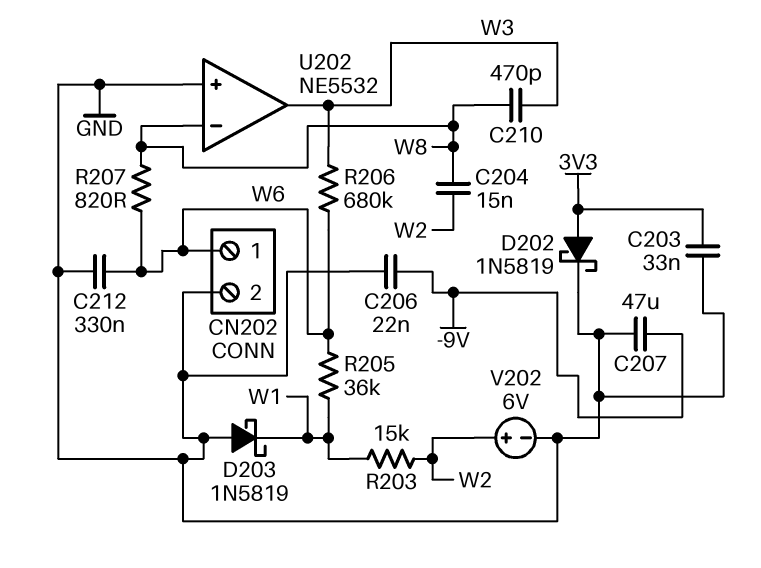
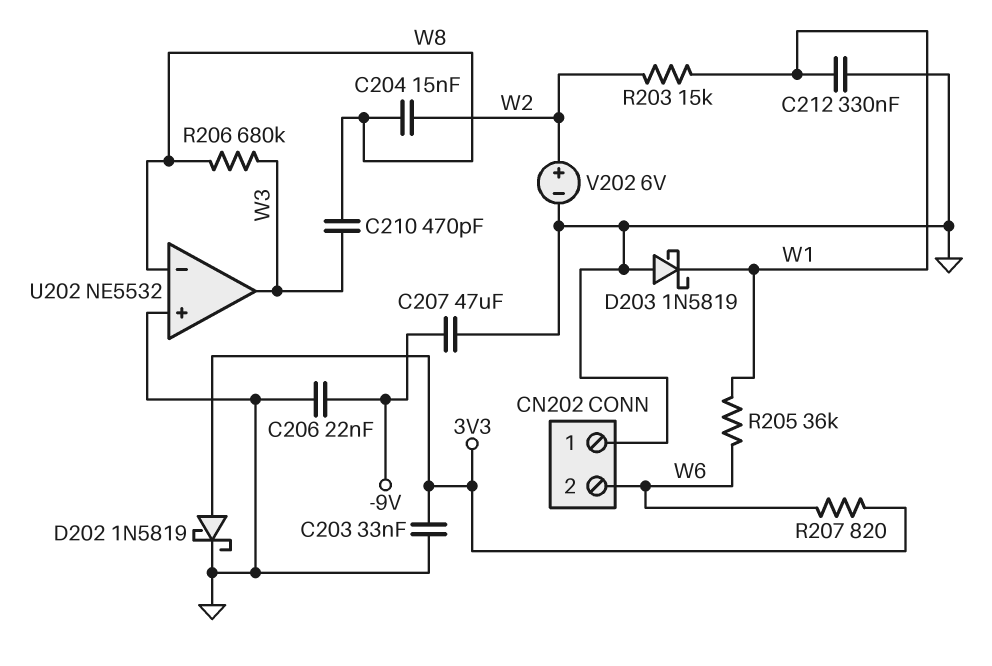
C212: 330nF (GND, W6) -> 330nF (GND, W1)
CN202 pin 1: W6 -> GND
CN202 pin 2: GND -> W6
R206: 680k (W3, W6) -> 680k (W3, W8)
R207: 820 (W6, W8) -> 820 (3V3, W6)

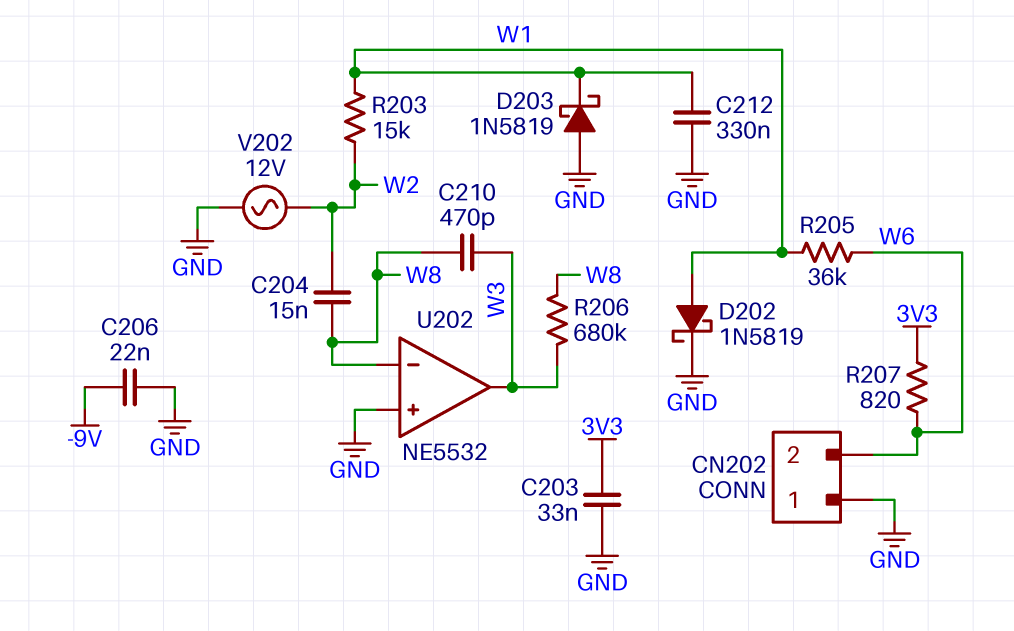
C207: 47uF (-9V, GND) -> none
D202: schottky 1N5819 (A 3V3, K GND) -> schottky 1N5819 (A W1, K GND)
V202: 6V (plus W2, minus GND) -> AC 12V (GND, W2)

